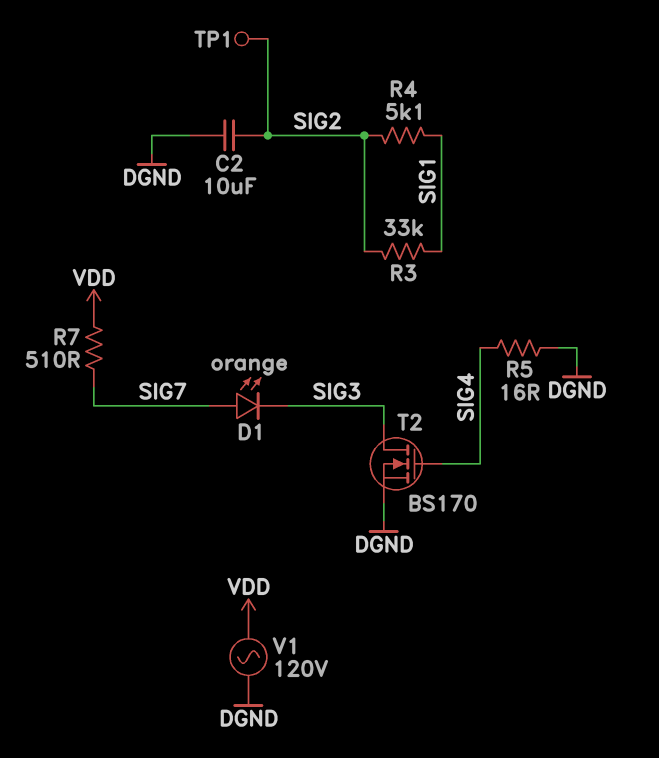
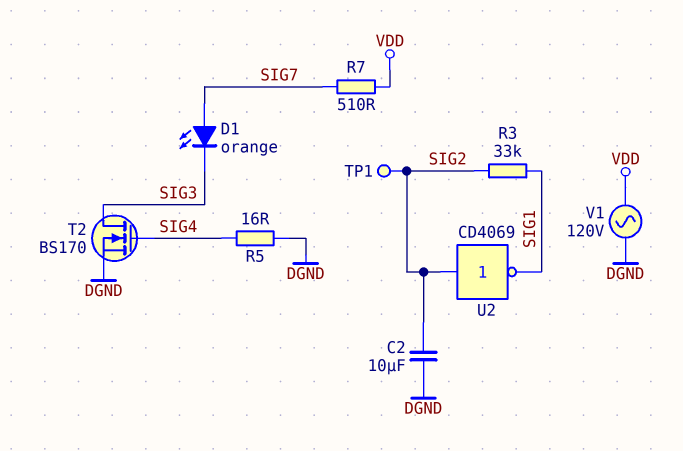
R4: 5.1k (SIG1, SIG2) -> none
U2: none -> NOT CD4069 (in SIG2, out SIG1)

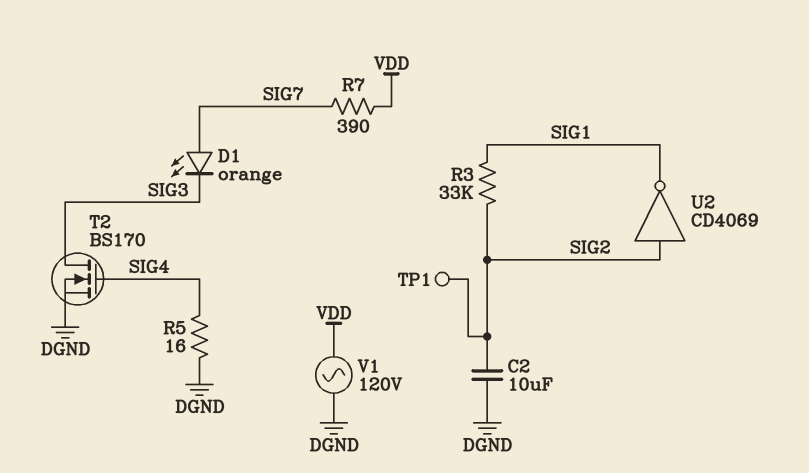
R7: 510 (SIG7, VDD) -> 390 (SIG7, VDD)

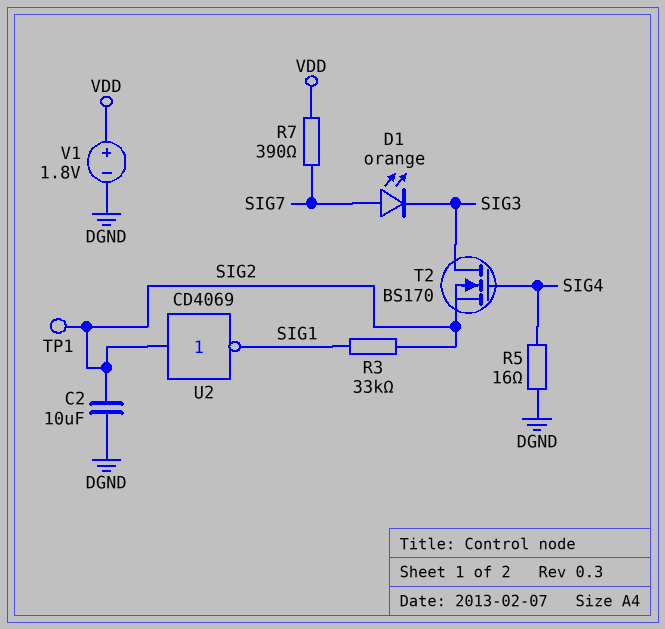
T2: NMOS BS170 (G SIG4, D SIG3, S DGND) -> NMOS BS170 (G SIG4, D SIG3, S SIG2)
V1: AC 120V (DGND, VDD) -> 1.8V (plus VDD, minus DGND)

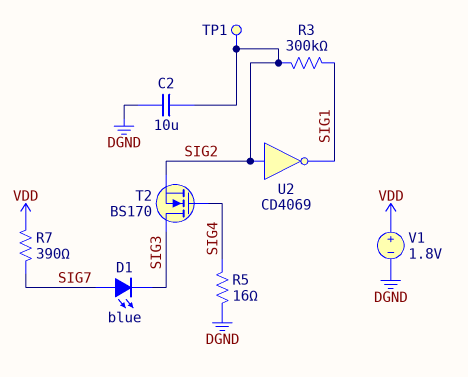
D1: LED orange (A SIG7, K SIG3) -> LED blue (A SIG7, K SIG3)
R3: 33k (SIG1, SIG2) -> 300k (SIG1, SIG2)

